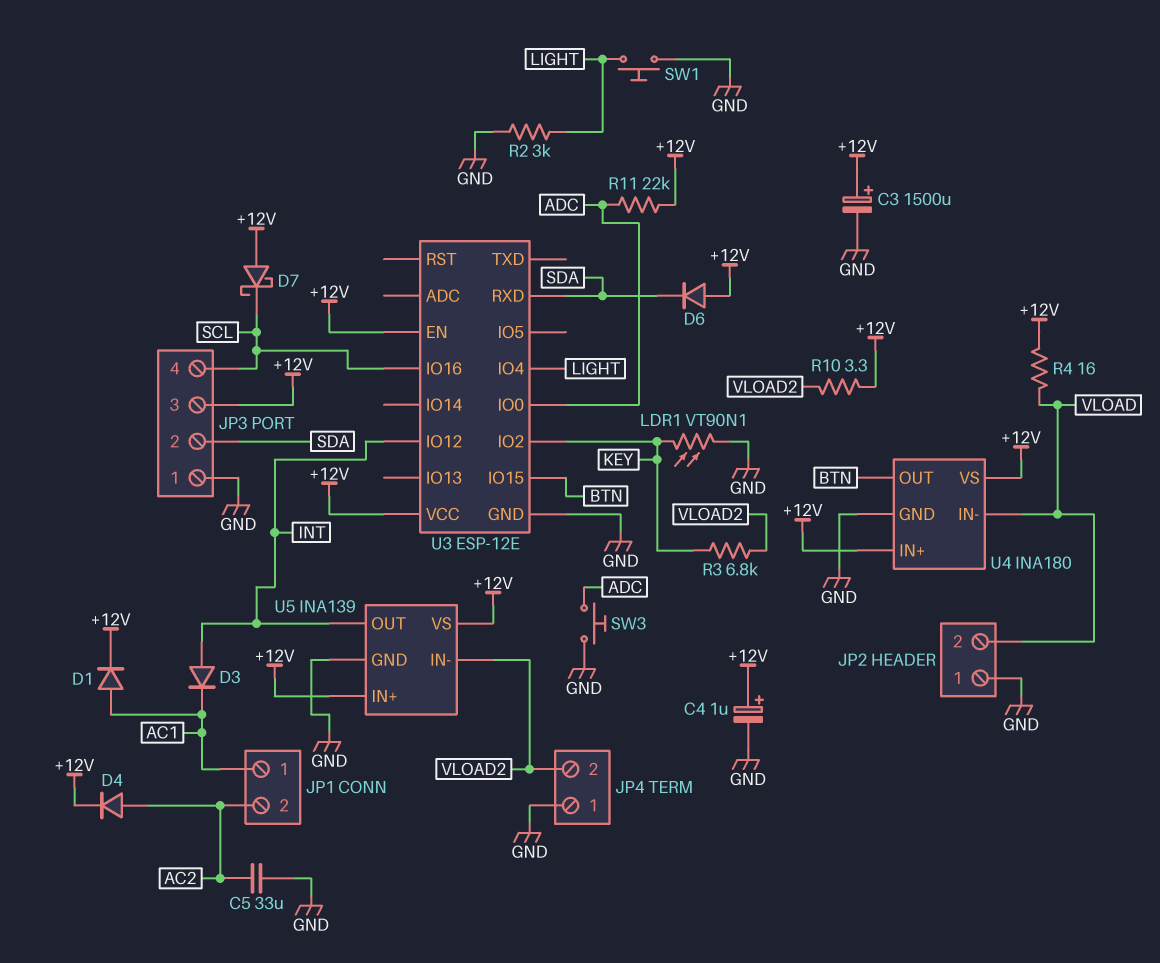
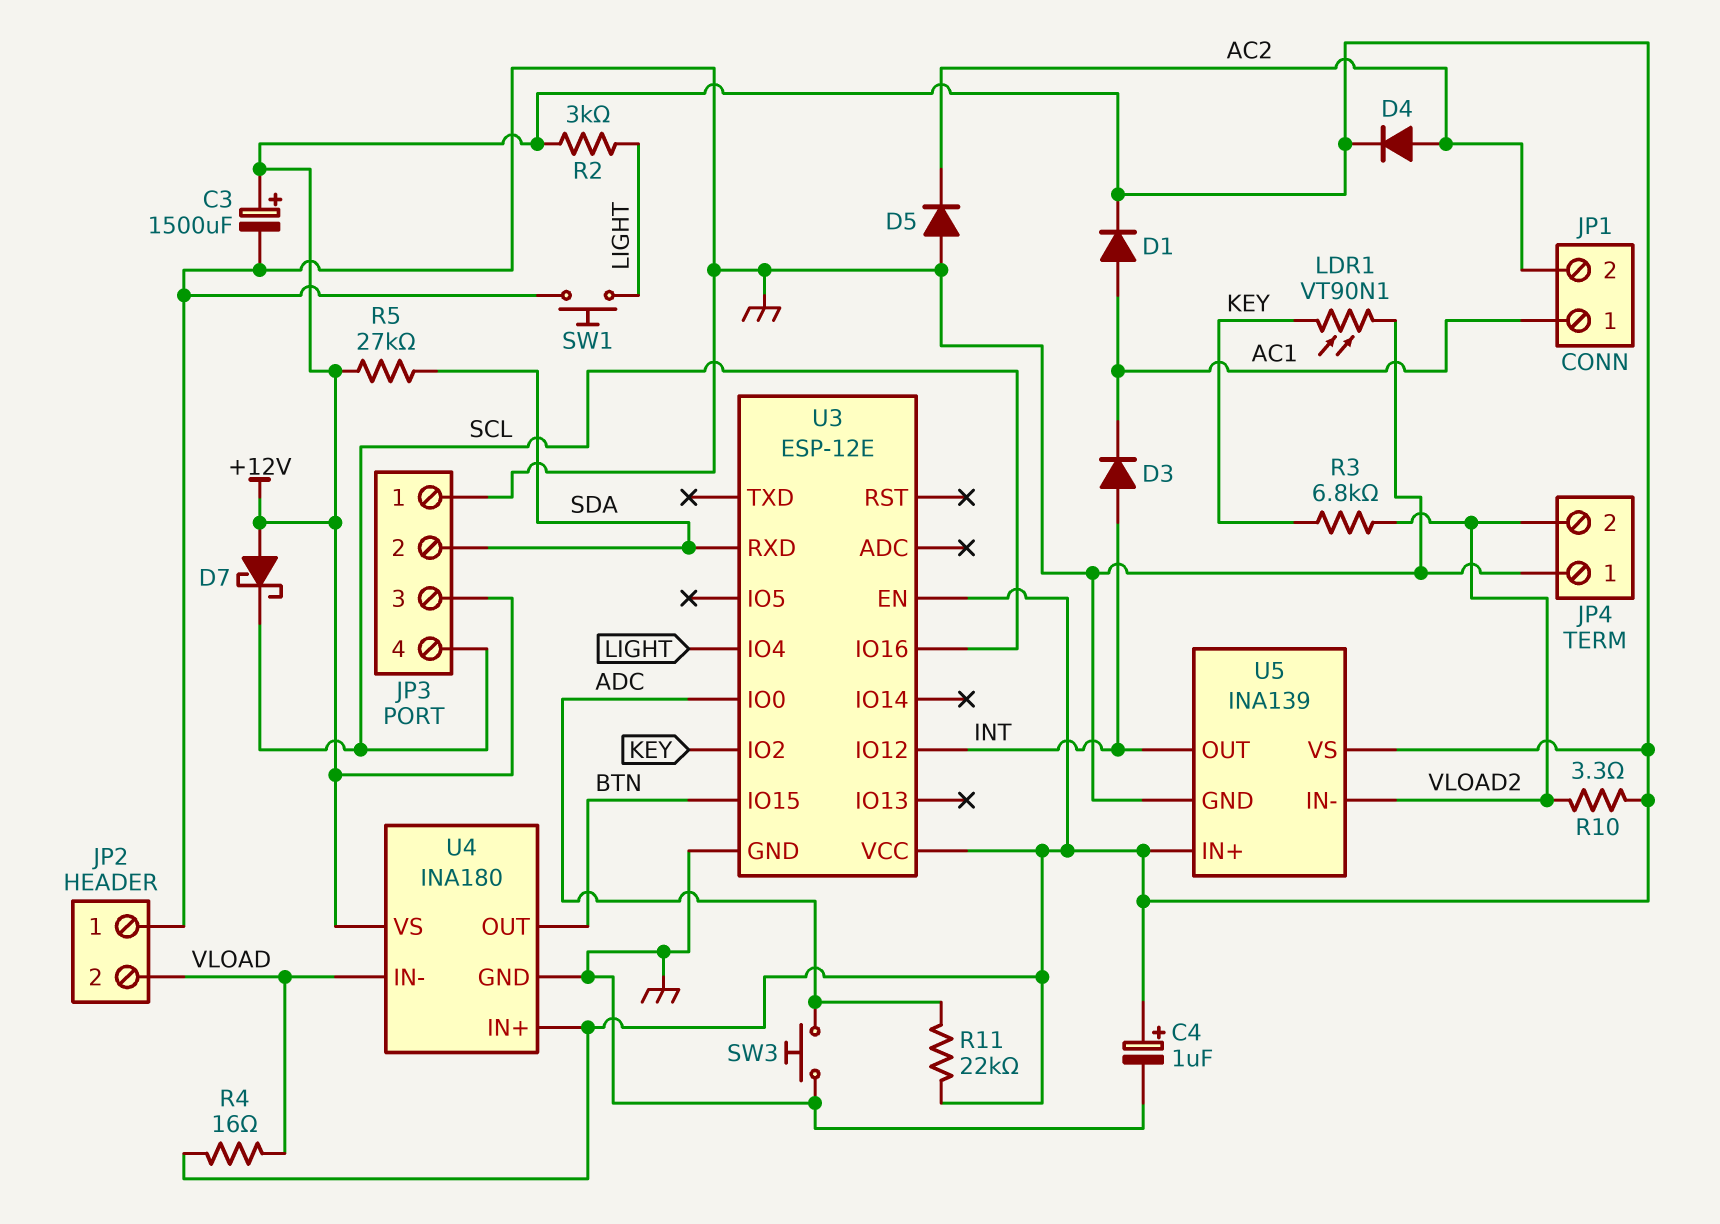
C5: 33uF (AC2, GND) -> none
D5: none -> diode (A GND, K AC2)
D6: diode (A +12V, K SDA) -> none
R2: 3k (GND, LIGHT) -> 3k (+12V, LIGHT)
R5: none -> 27k (+12V, SDA)

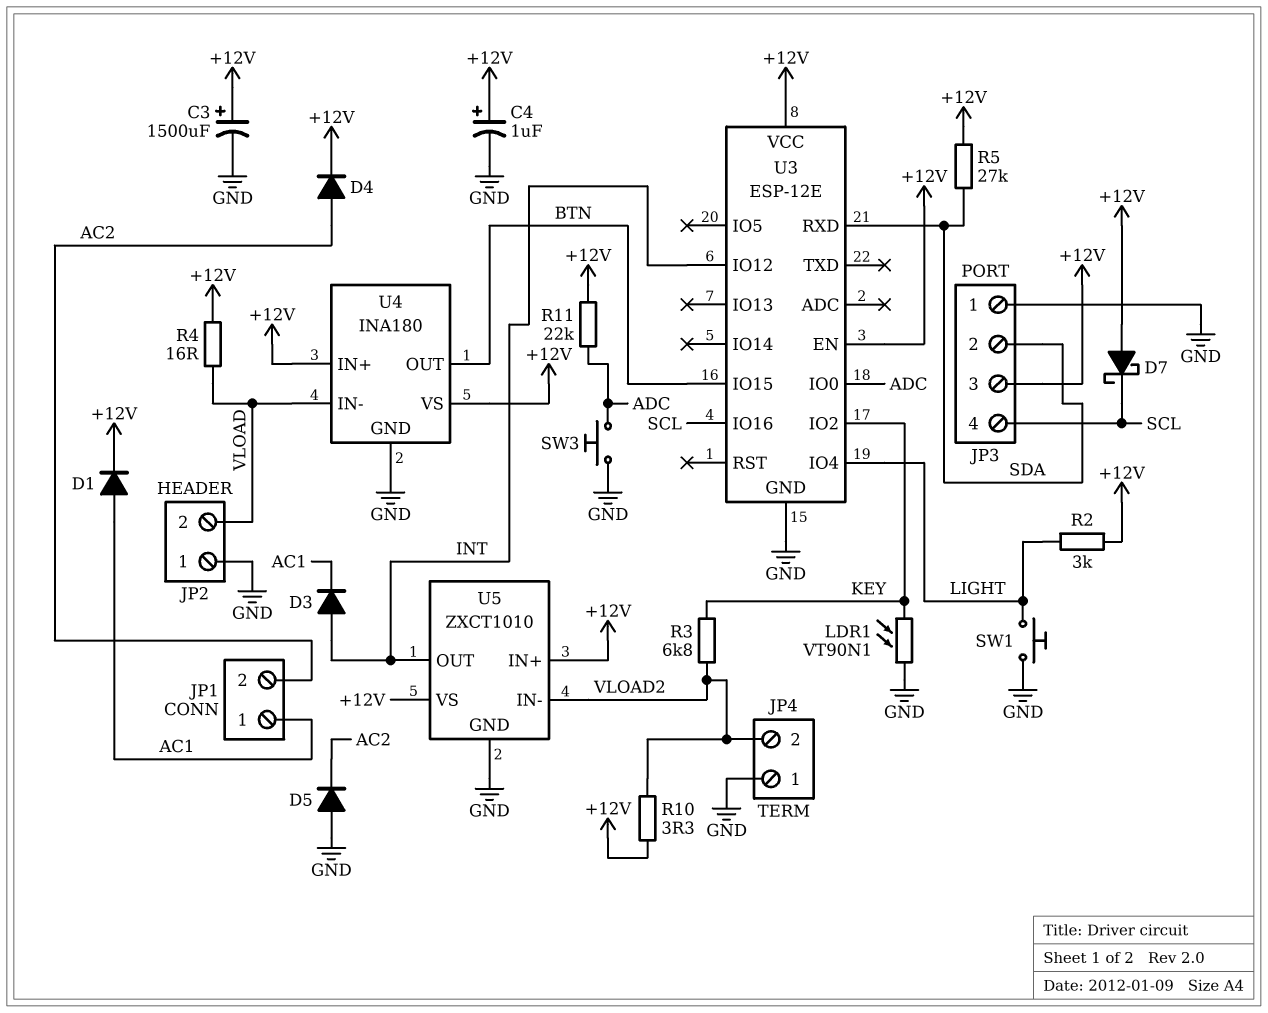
U5: INA139 -> ZXCT1010

